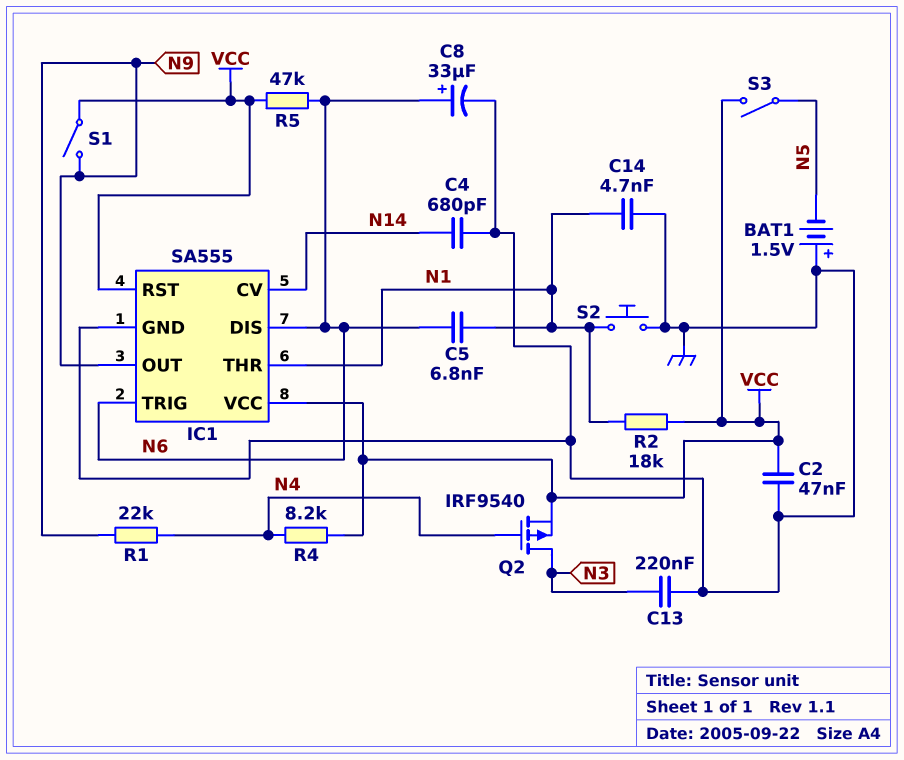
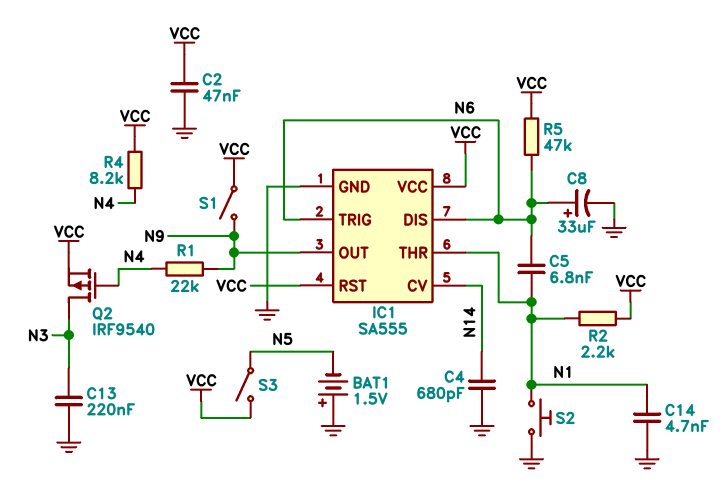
R2: 18k (N1, VCC) -> 2.2k (N1, VCC)

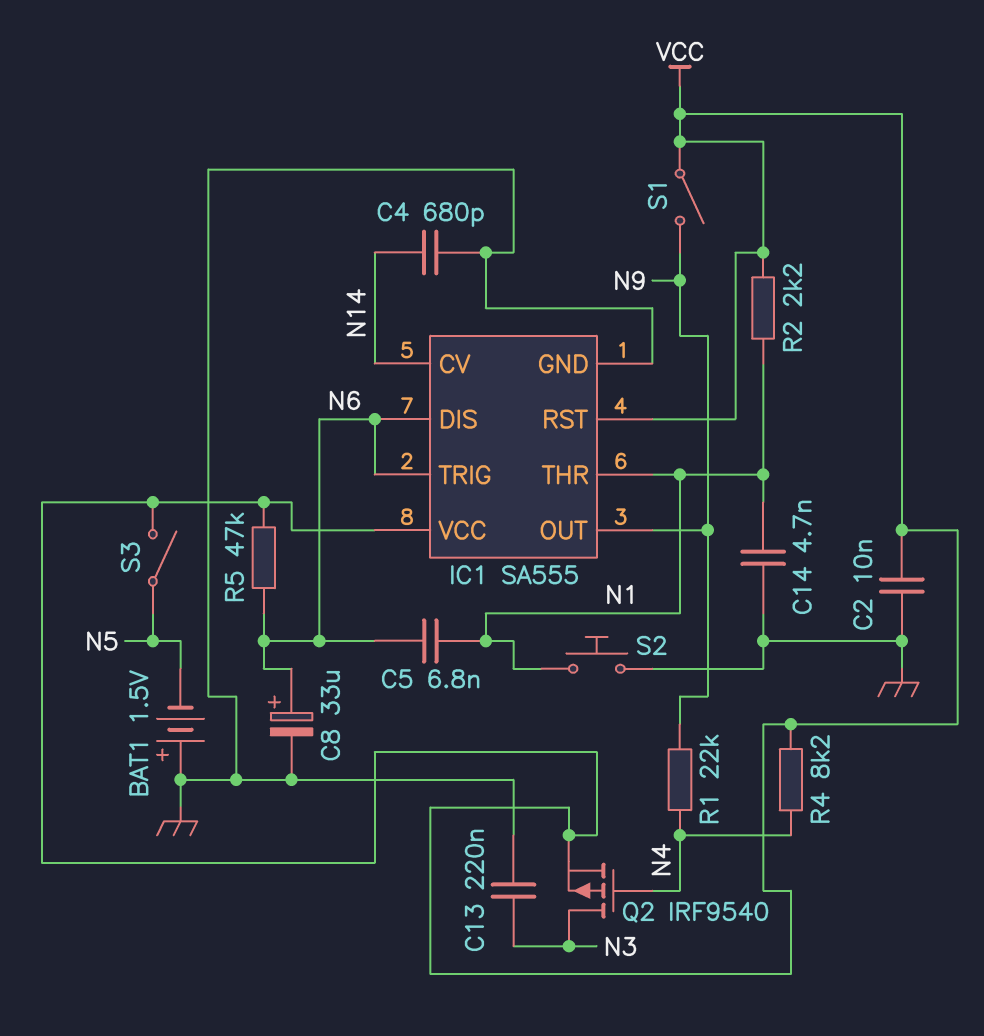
C2: 47nF (GND, VCC) -> 10nF (GND, VCC)

